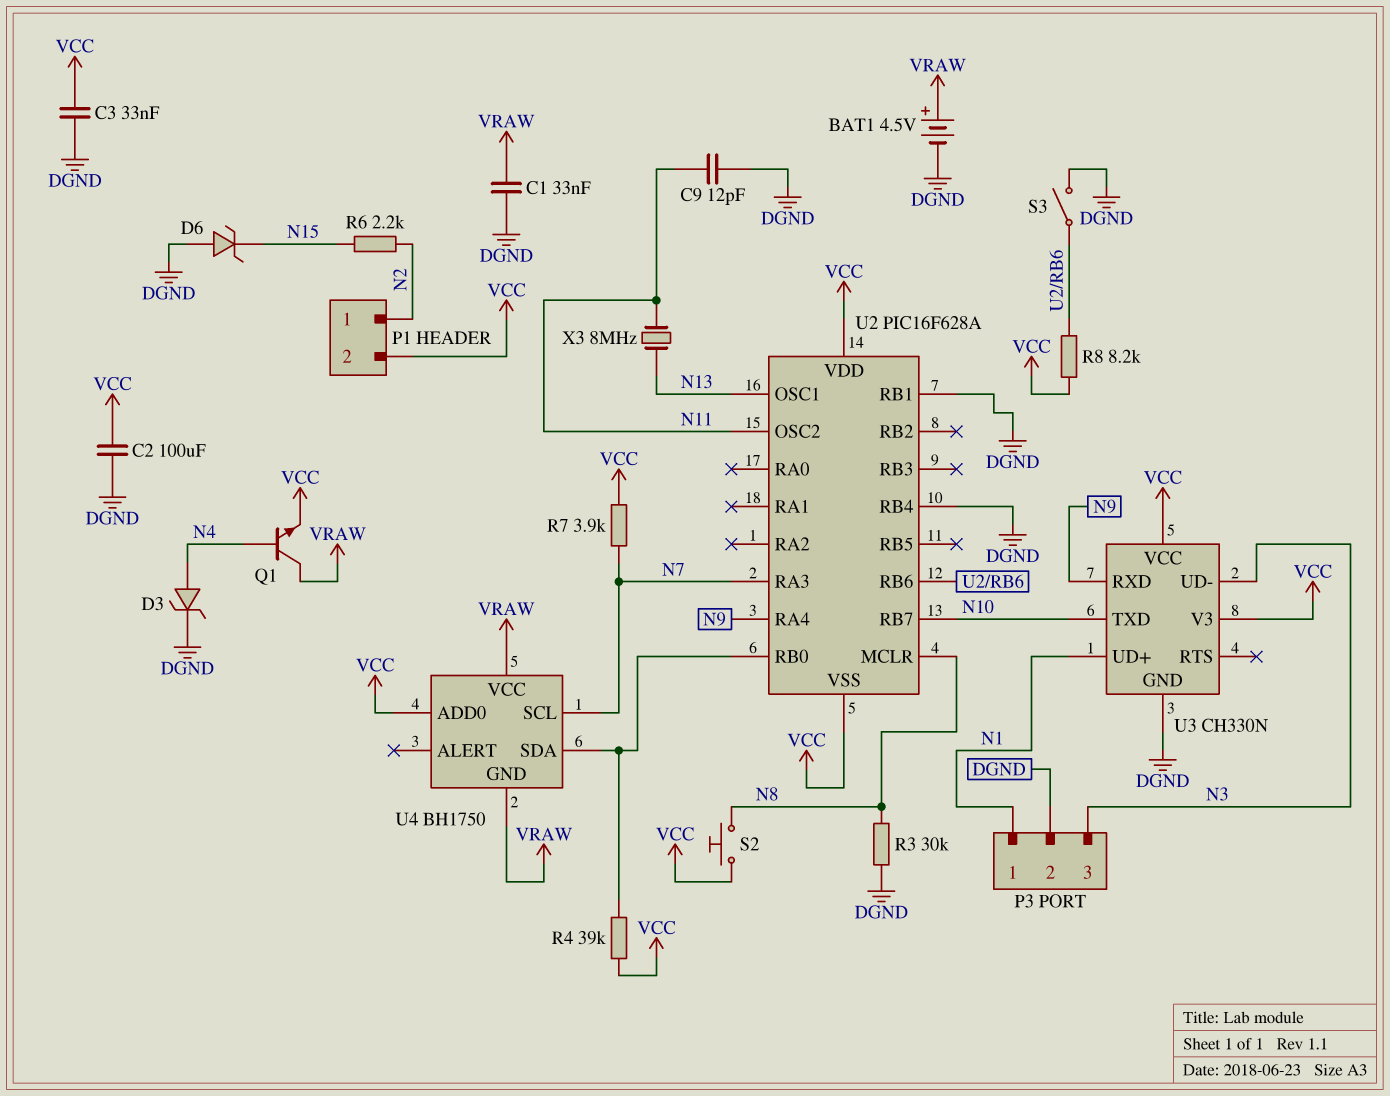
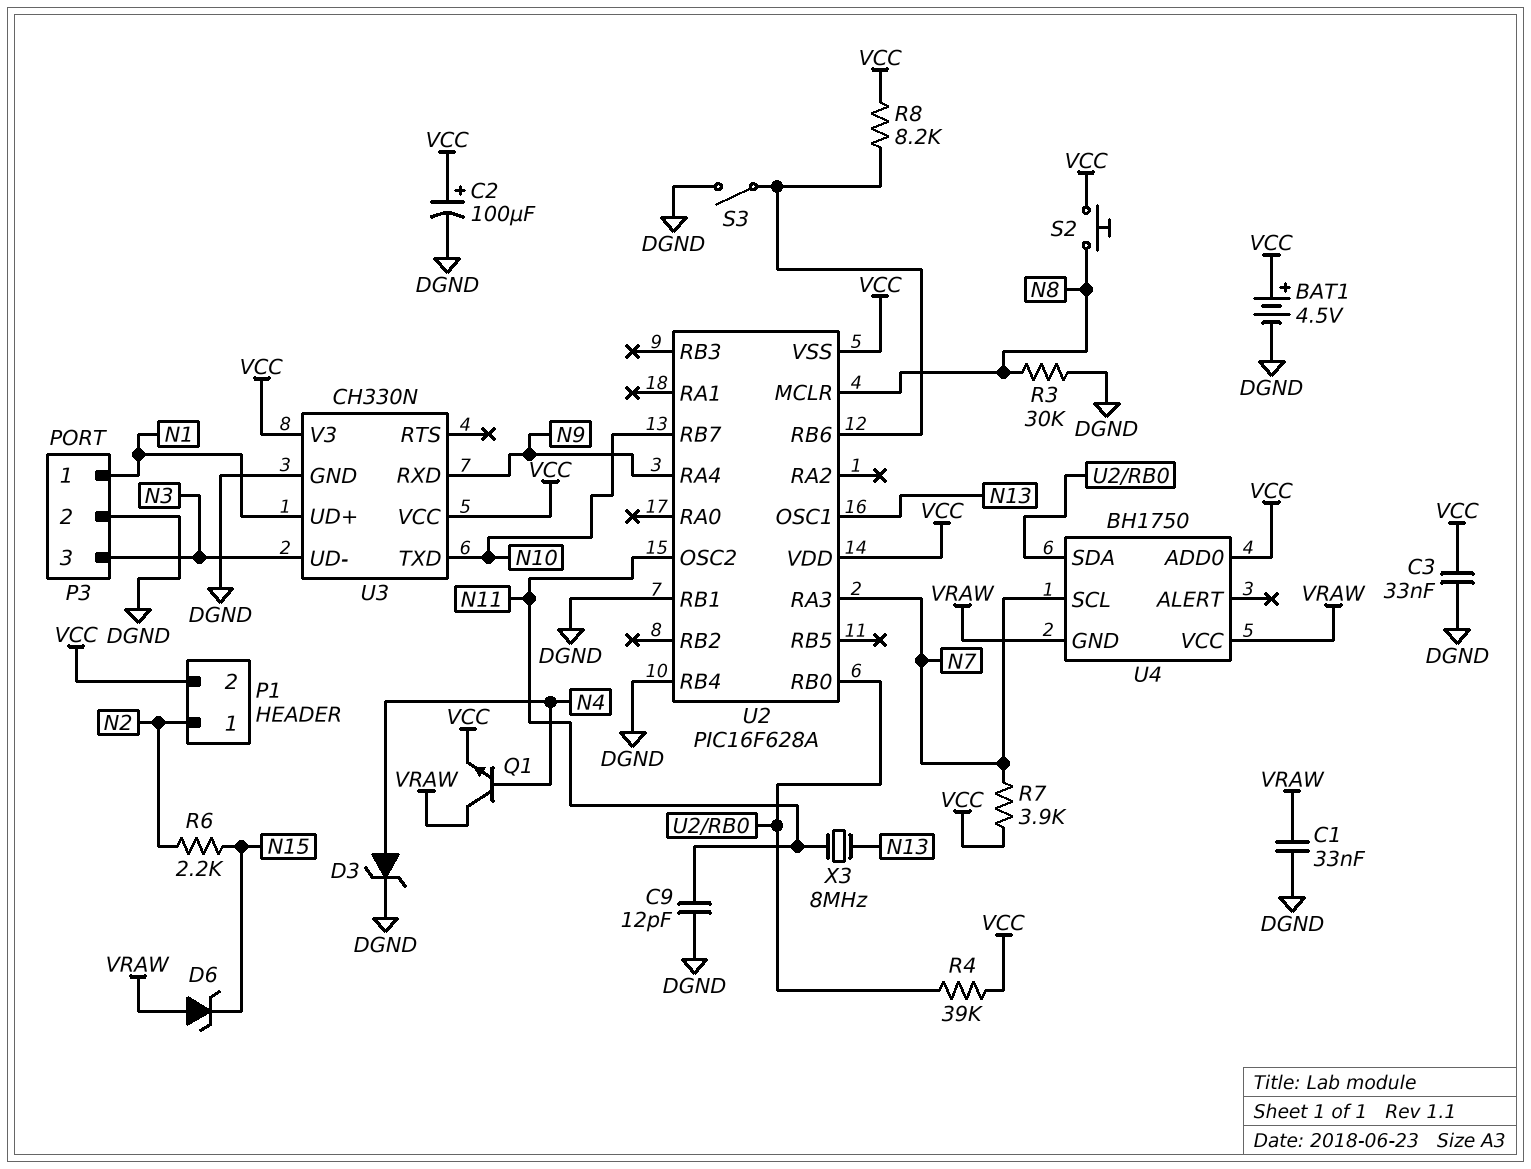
BAT1: 4.5V (plus VRAW, minus DGND) -> 4.5V (plus VCC, minus DGND)
C2: 100uF (DGND, VCC) -> 100uF (plus VCC, minus DGND)
D6: zener (A DGND, K N15) -> zener (A VRAW, K N15)

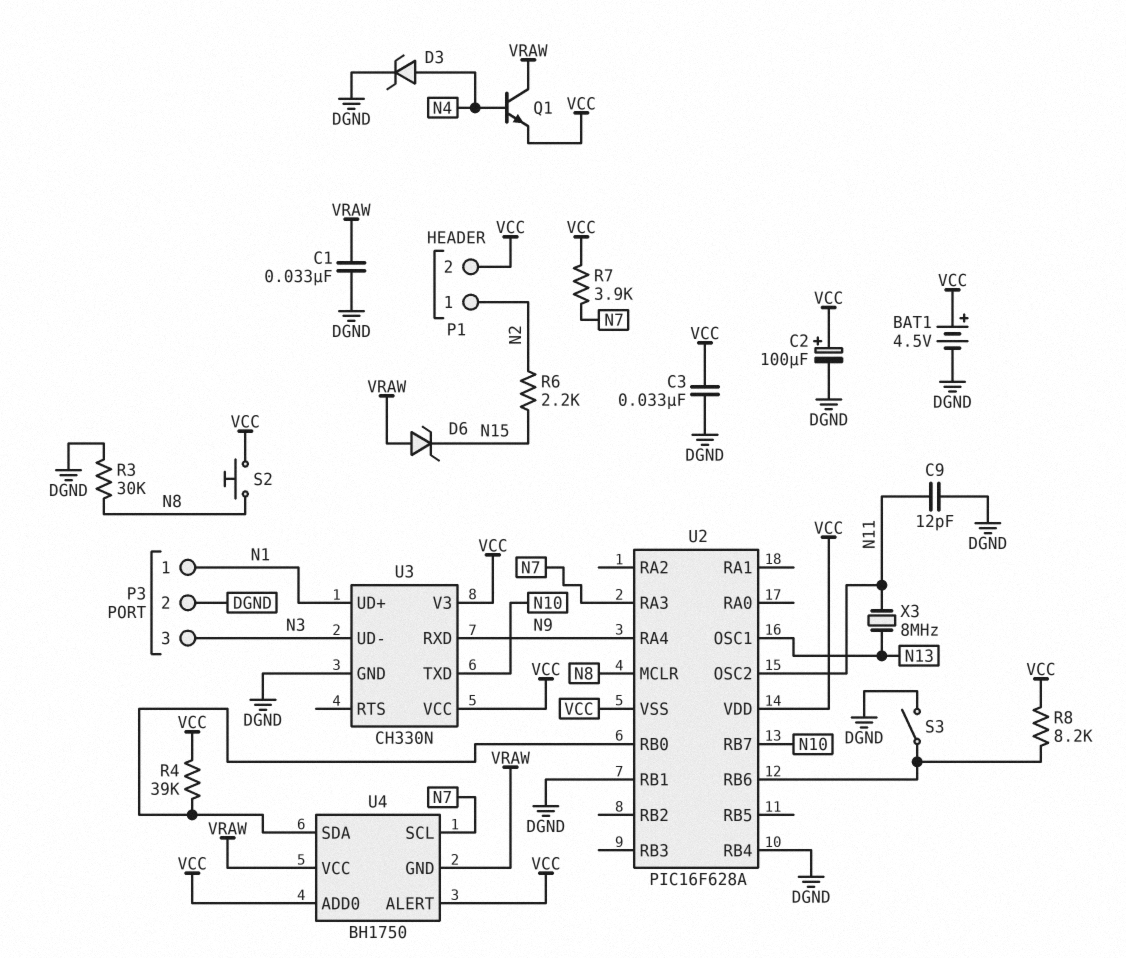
U4 pin ALERT: none -> VCC

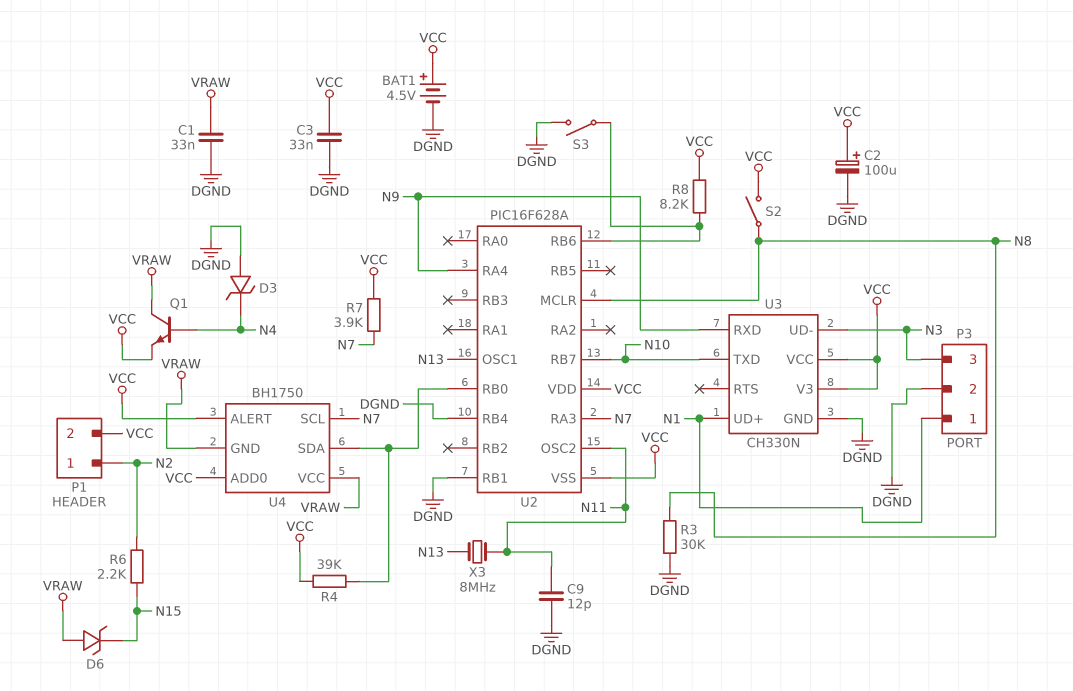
D3: zener (A N4, K DGND) -> zener (A DGND, K N4)
S2: button (N8, VCC) -> switch (N8, VCC)

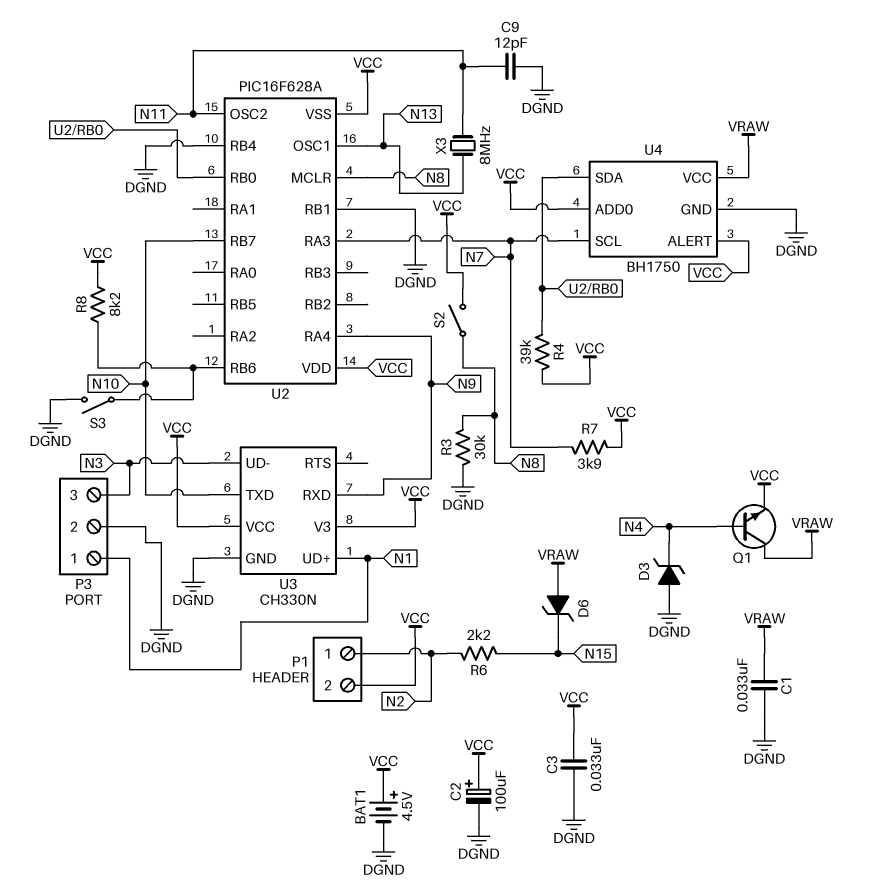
U4 pin GND: VRAW -> DGND

